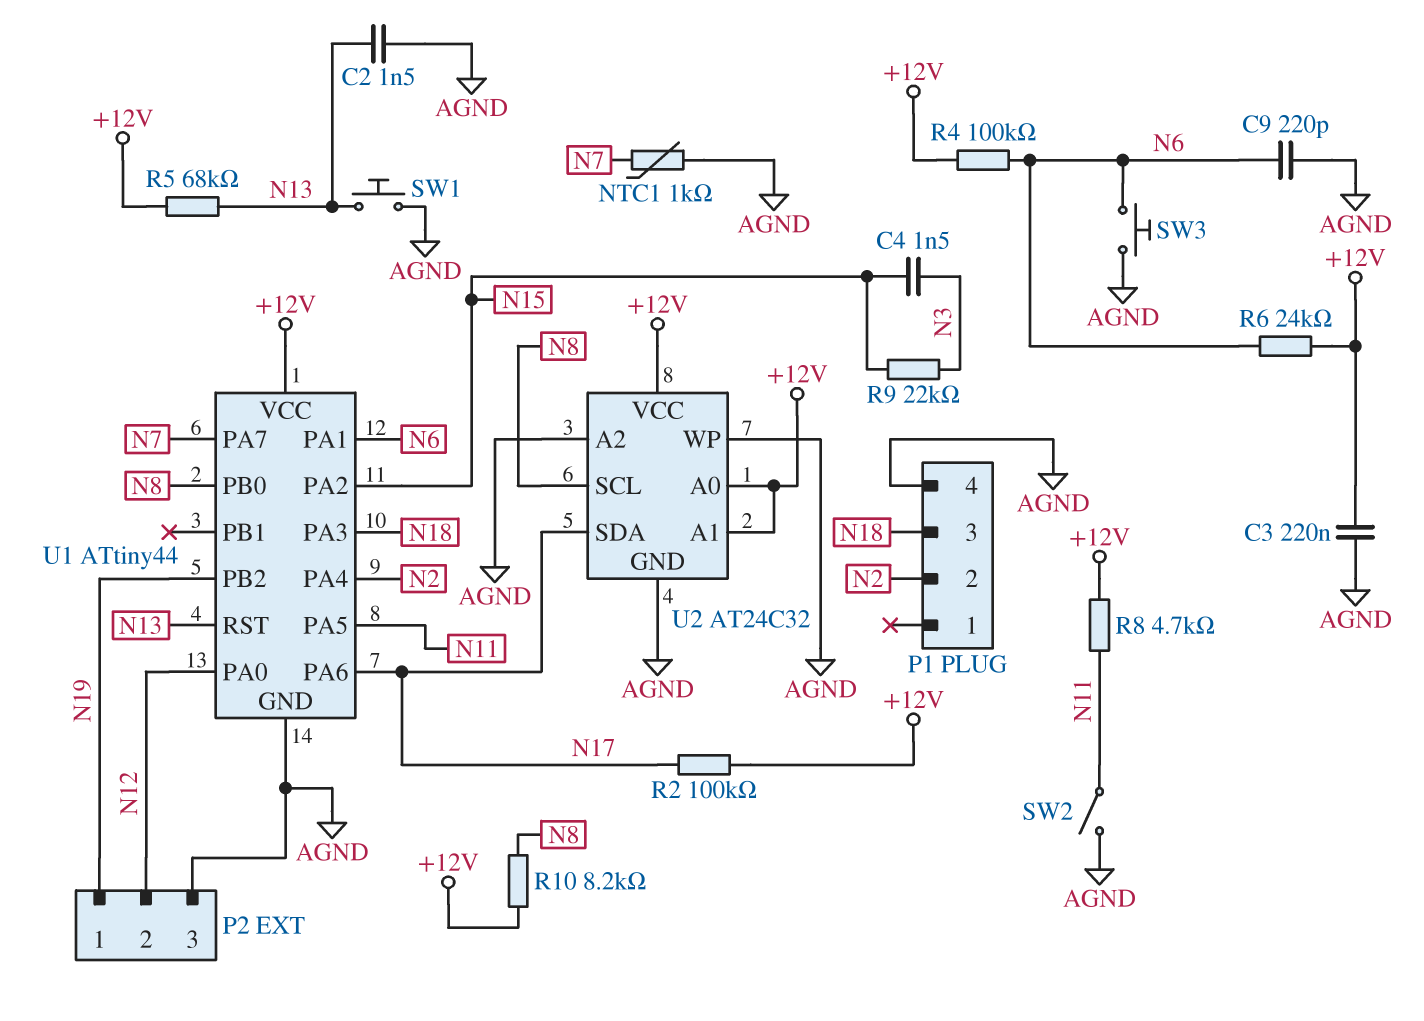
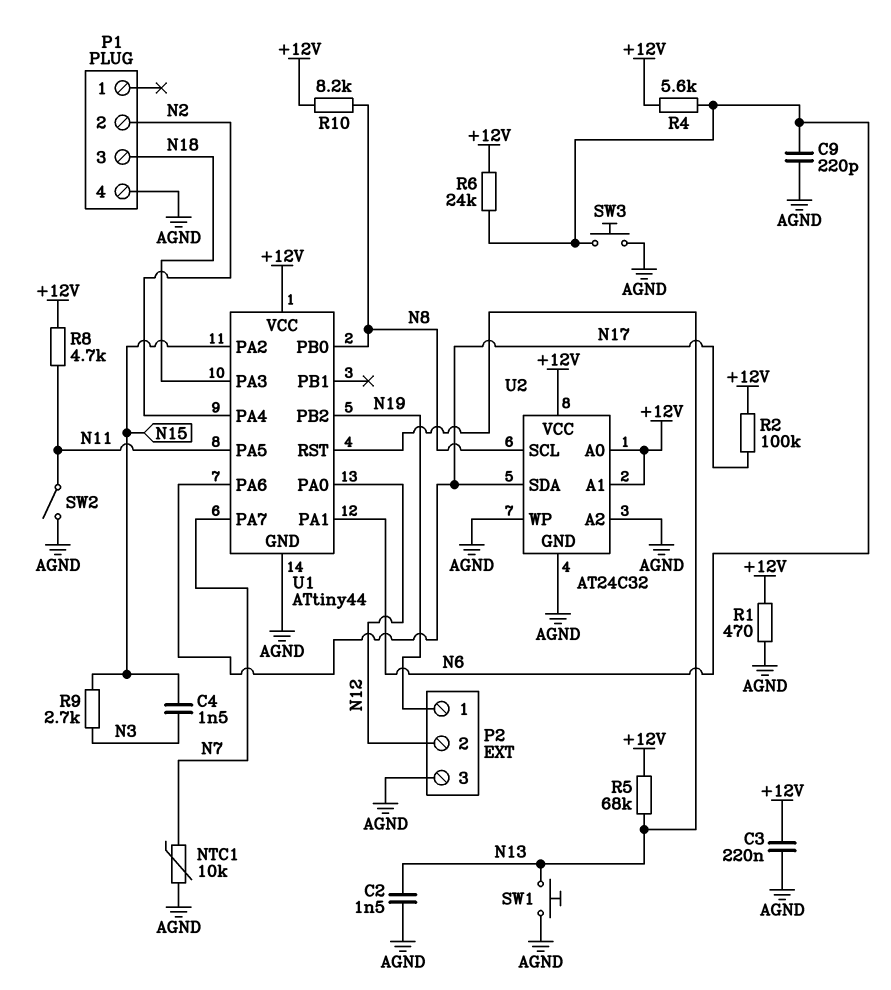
NTC1: 1k (AGND, N7) -> 10k (AGND, N7)
R1: none -> 470 (+12V, AGND)
R4: 100k (+12V, N6) -> 5.6k (+12V, N6)
R9: 22k (N3, N15) -> 2.7k (N3, N15)

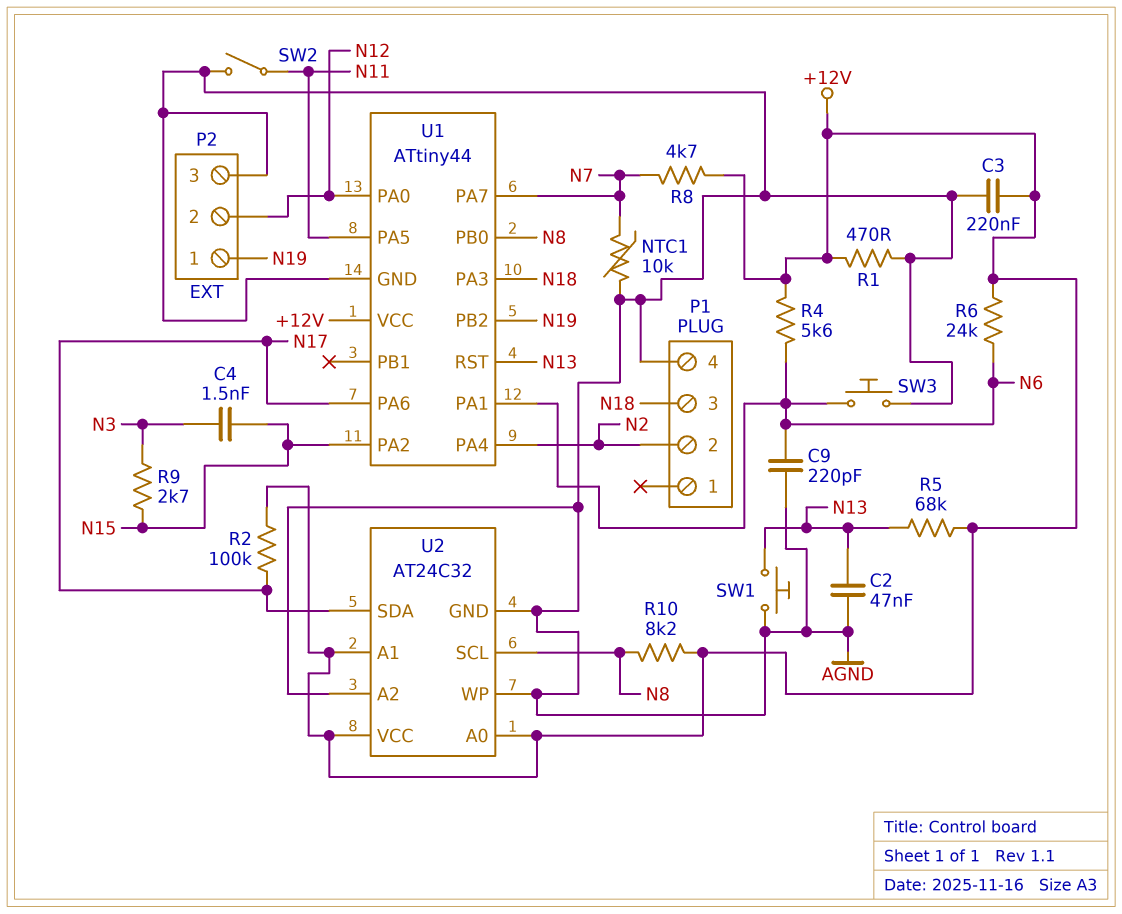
C2: 1.5nF (AGND, N13) -> 47nF (AGND, N13)
R8: 4.7k (+12V, N11) -> 4.7k (+12V, N7)

